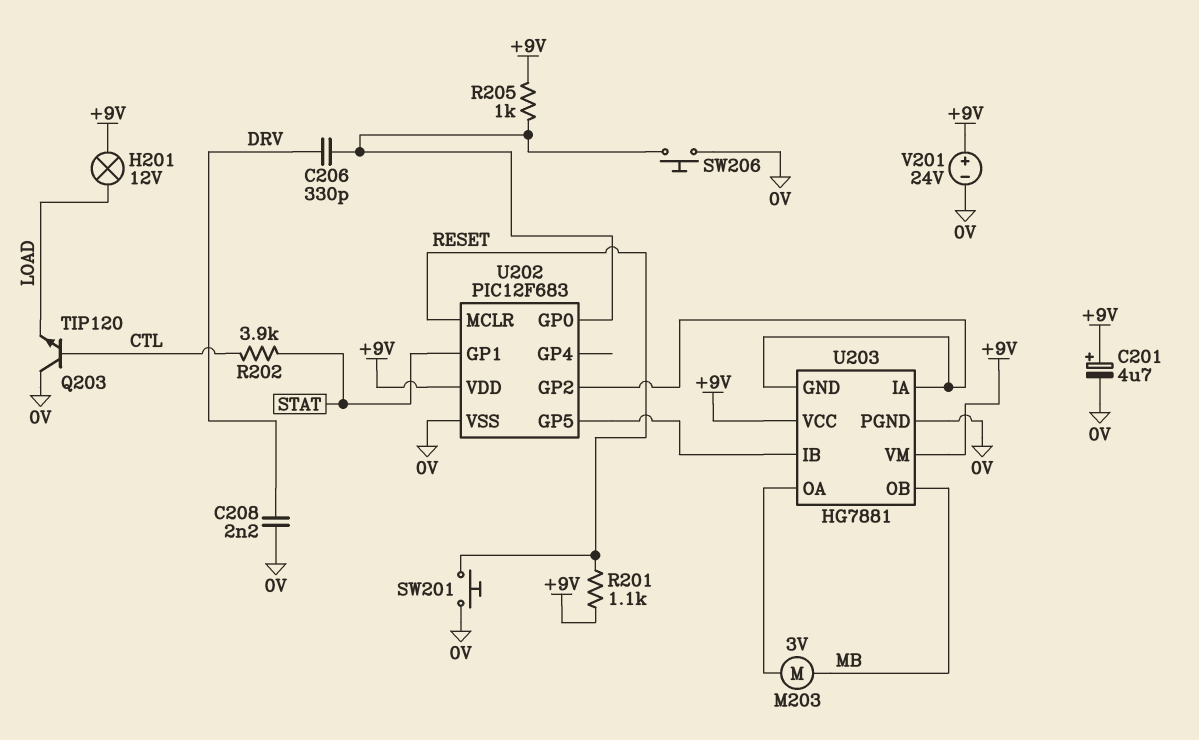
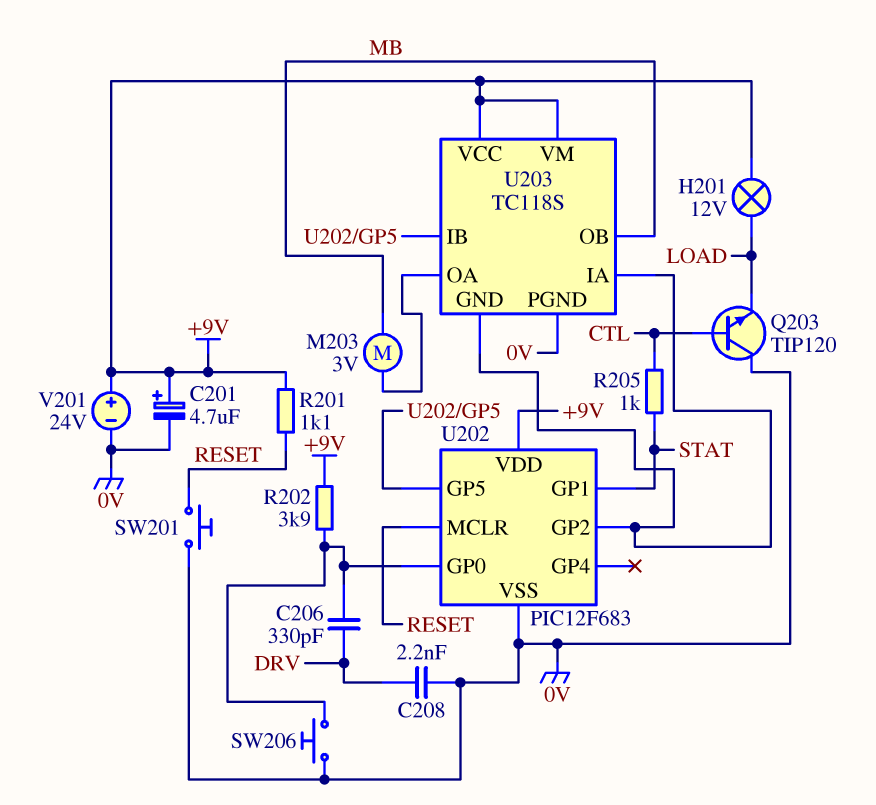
R202: 3.9k (CTL, STAT) -> 3.9k (+9V, U202/GP0)
R205: 1k (+9V, U202/GP0) -> 1k (CTL, STAT)
U203: HG7881 -> TC118S

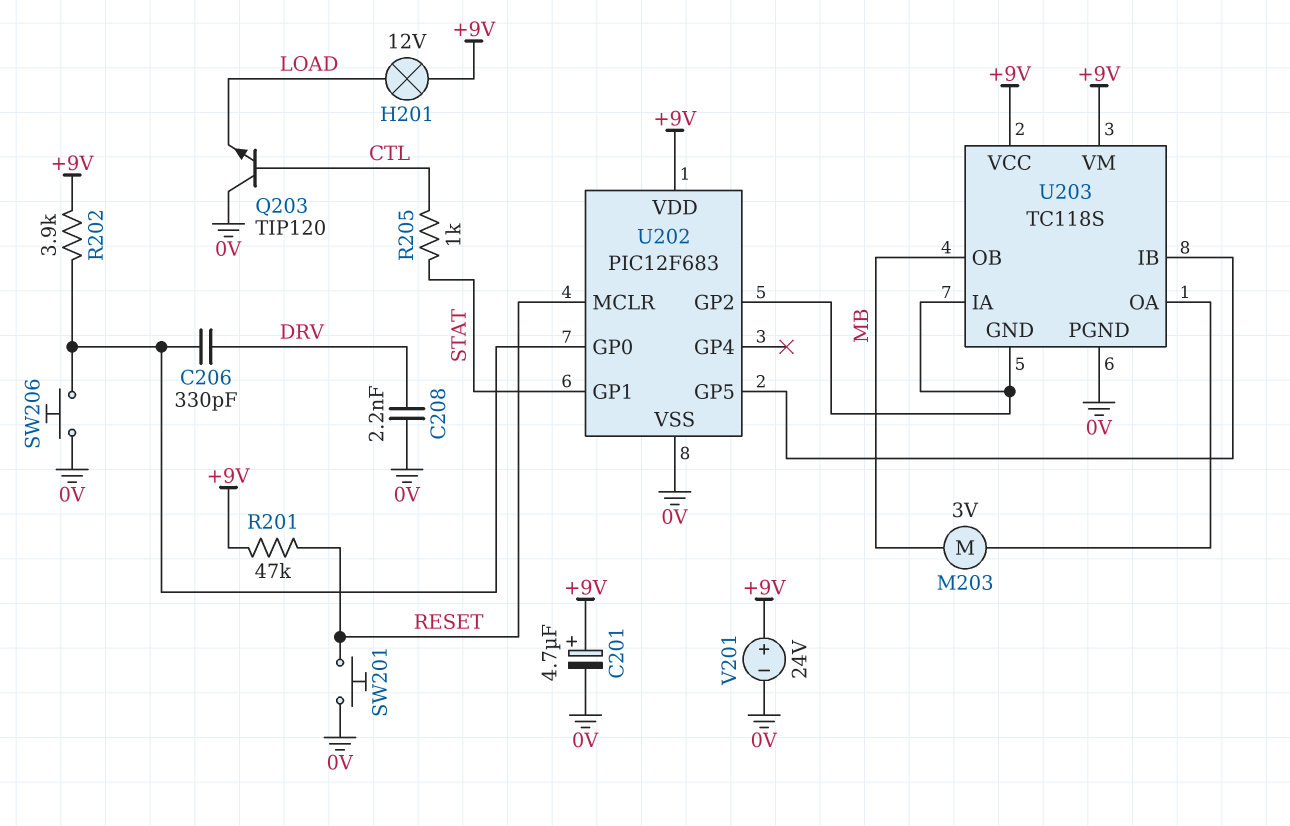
R201: 1.1k (+9V, RESET) -> 47k (+9V, RESET)

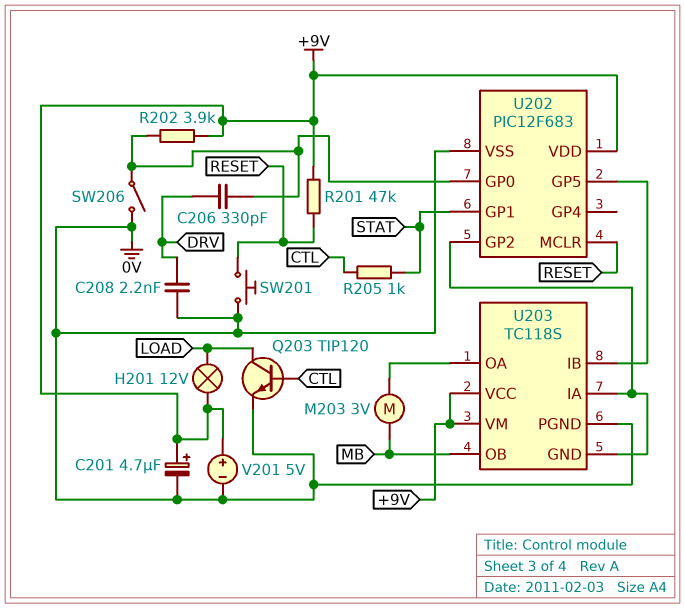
Q203: NPN TIP120 (B CTL, C 0V, E LOAD) -> NPN TIP120 (B CTL, C LOAD, E 0V)
SW206: button (0V, U202/GP0) -> switch (0V, U202/GP0)
V201: 24V (plus +9V, minus 0V) -> 5V (plus +9V, minus 0V)

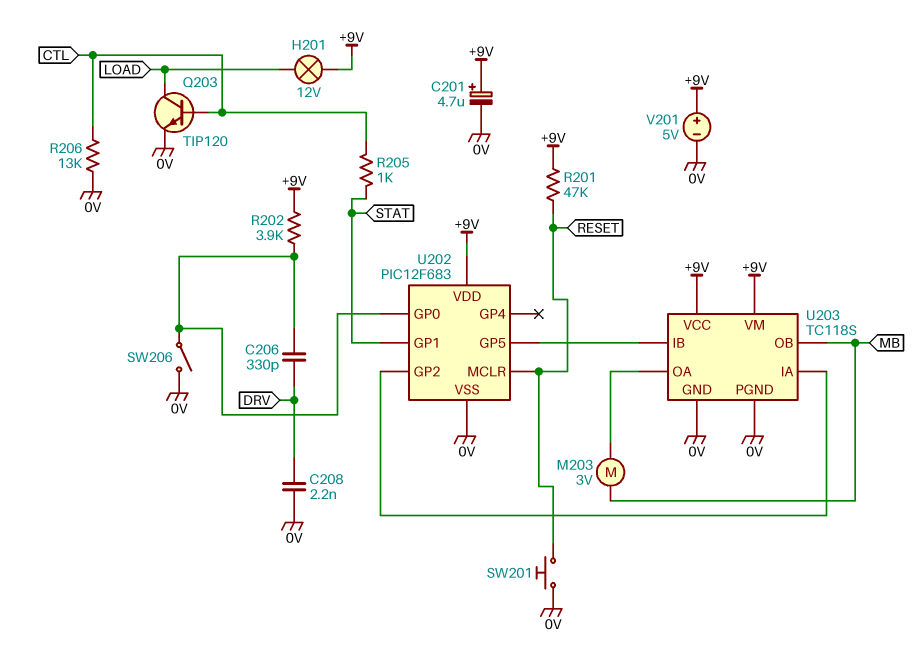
R206: none -> 13k (0V, CTL)
U203 pin GND: U202/GP2 -> 0V

